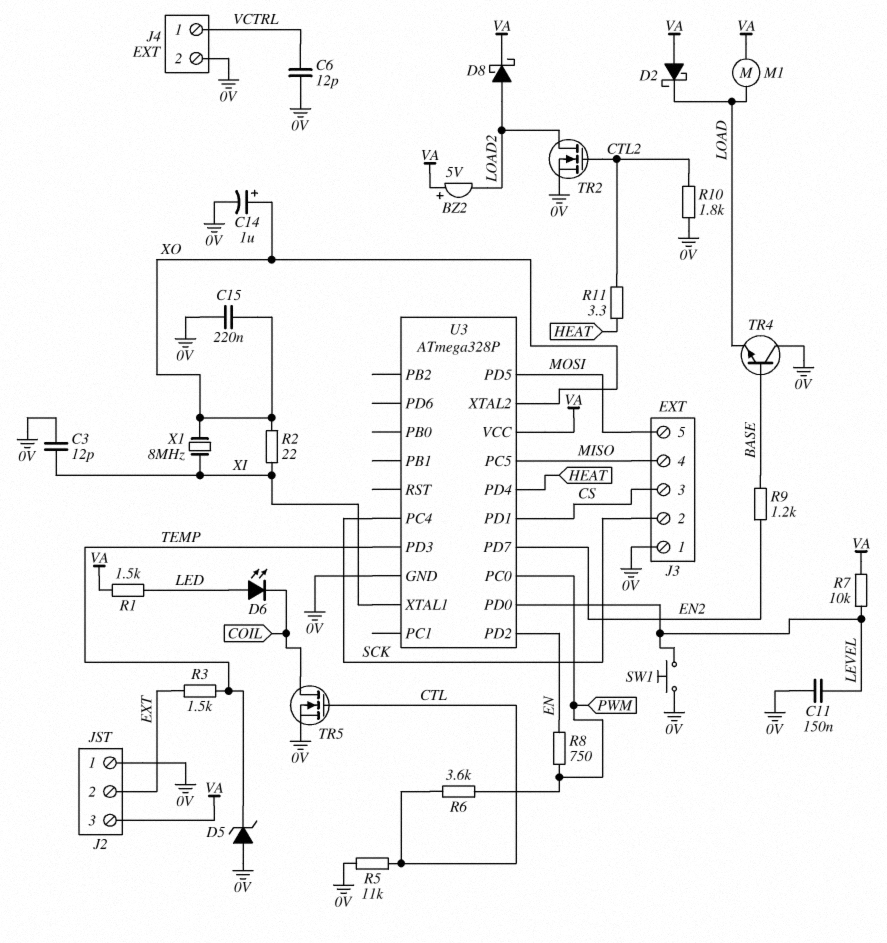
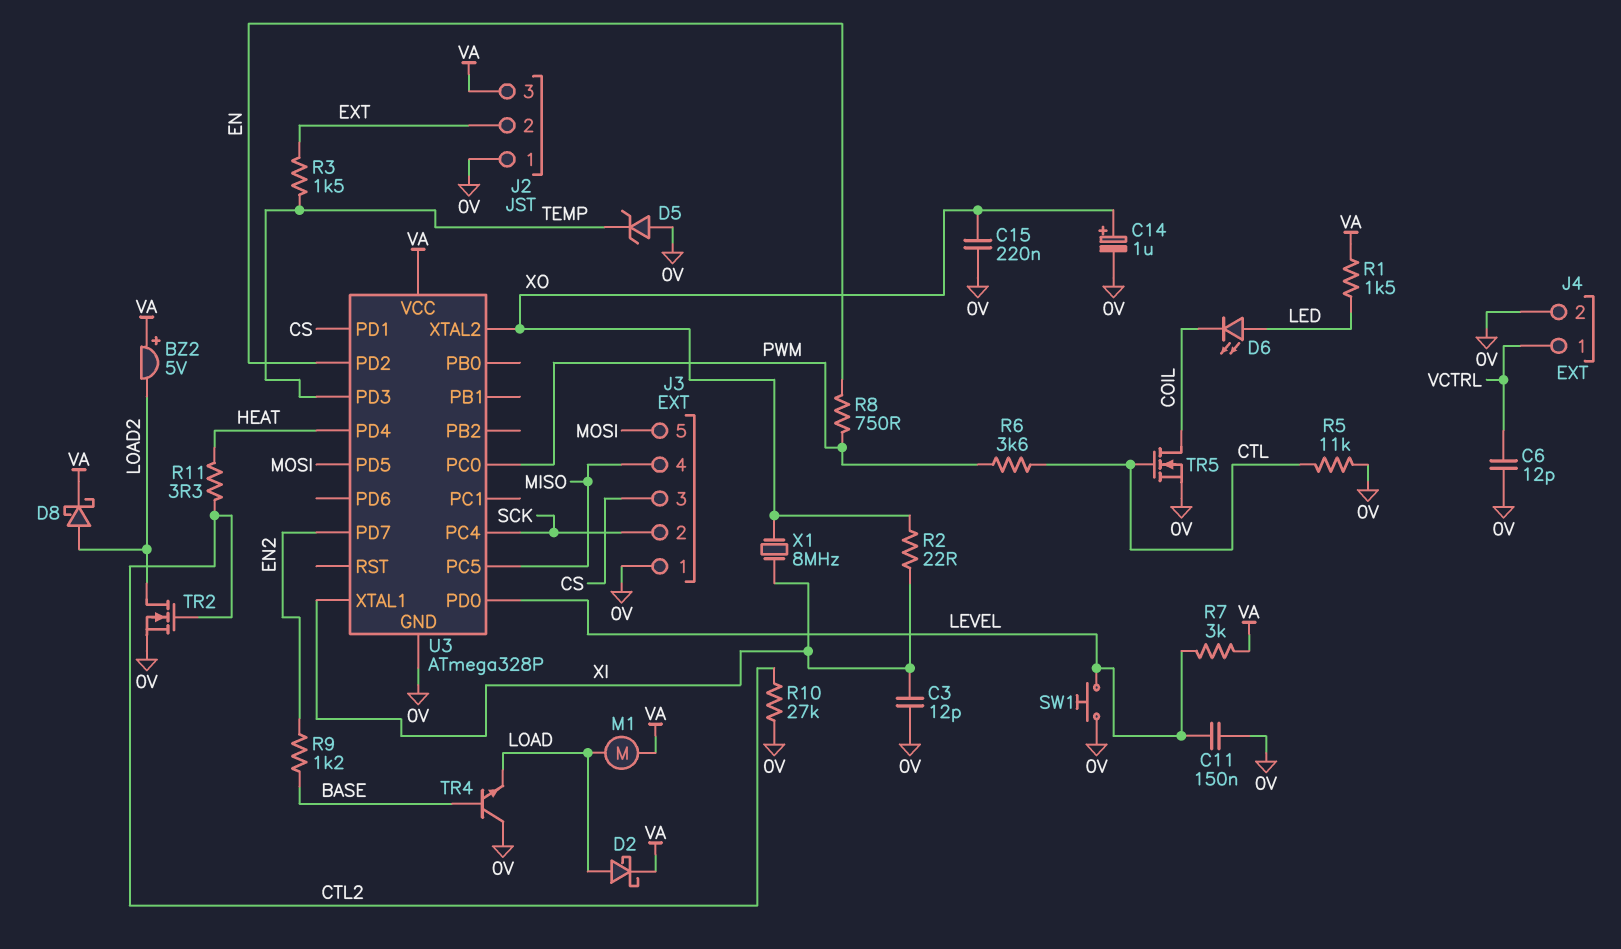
D2: schottky (A VA, K LOAD) -> schottky (A LOAD, K VA)
R7: 10k (LEVEL, VA) -> 3k (LEVEL, VA)
R10: 1.8k (0V, CTL2) -> 27k (0V, CTL2)

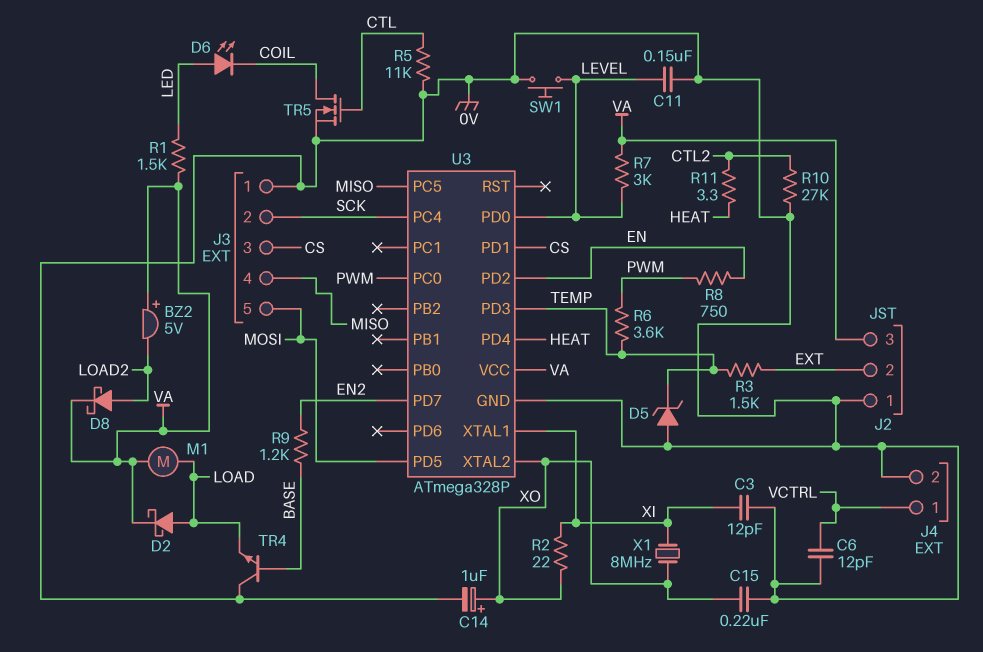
R6: 3.6k (CTL, PWM) -> 3.6k (PWM, TEMP)
TR2: NMOS (G CTL2, D LOAD2, S 0V) -> none

